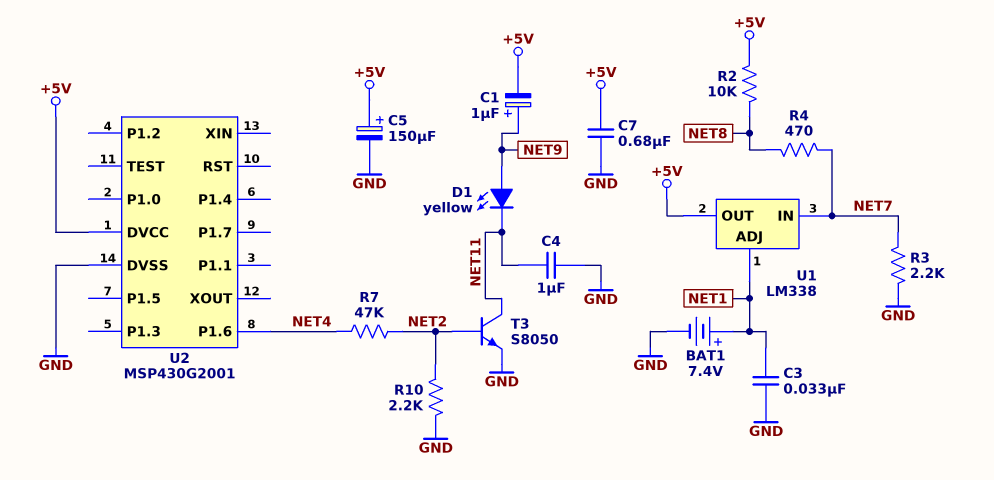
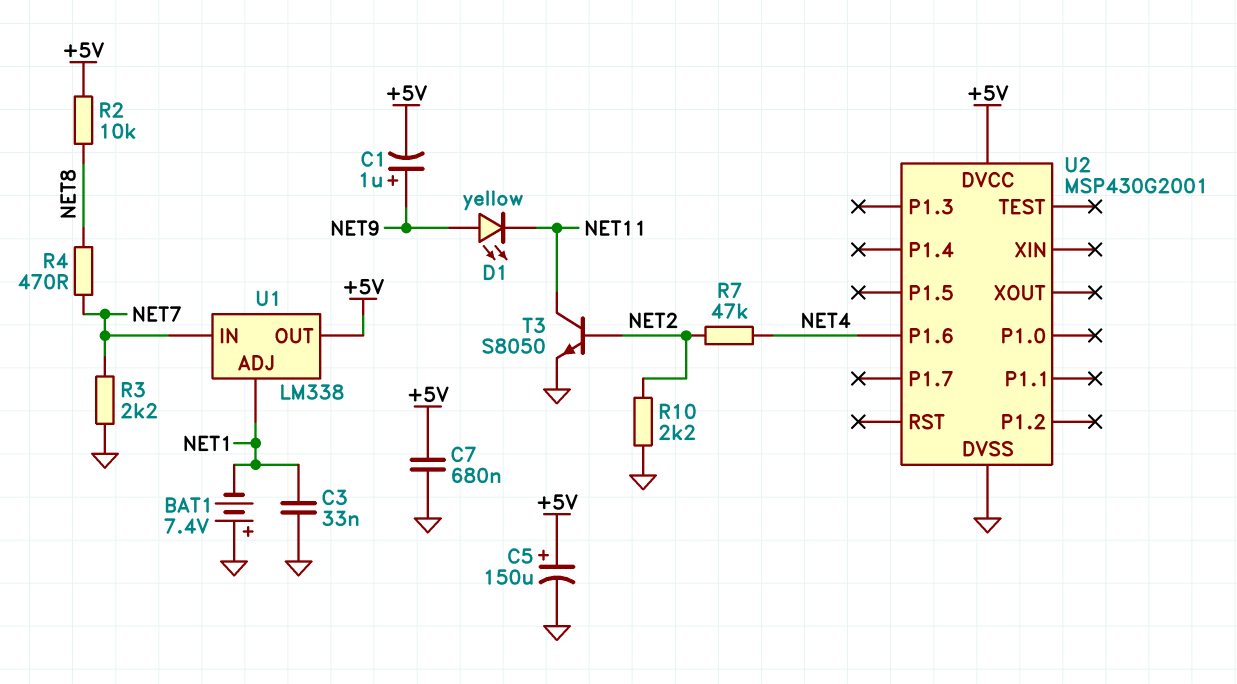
BAT1: 7.4V (plus NET1, minus GND) -> 7.4V (plus GND, minus NET1)
C4: 1uF (GND, NET11) -> none

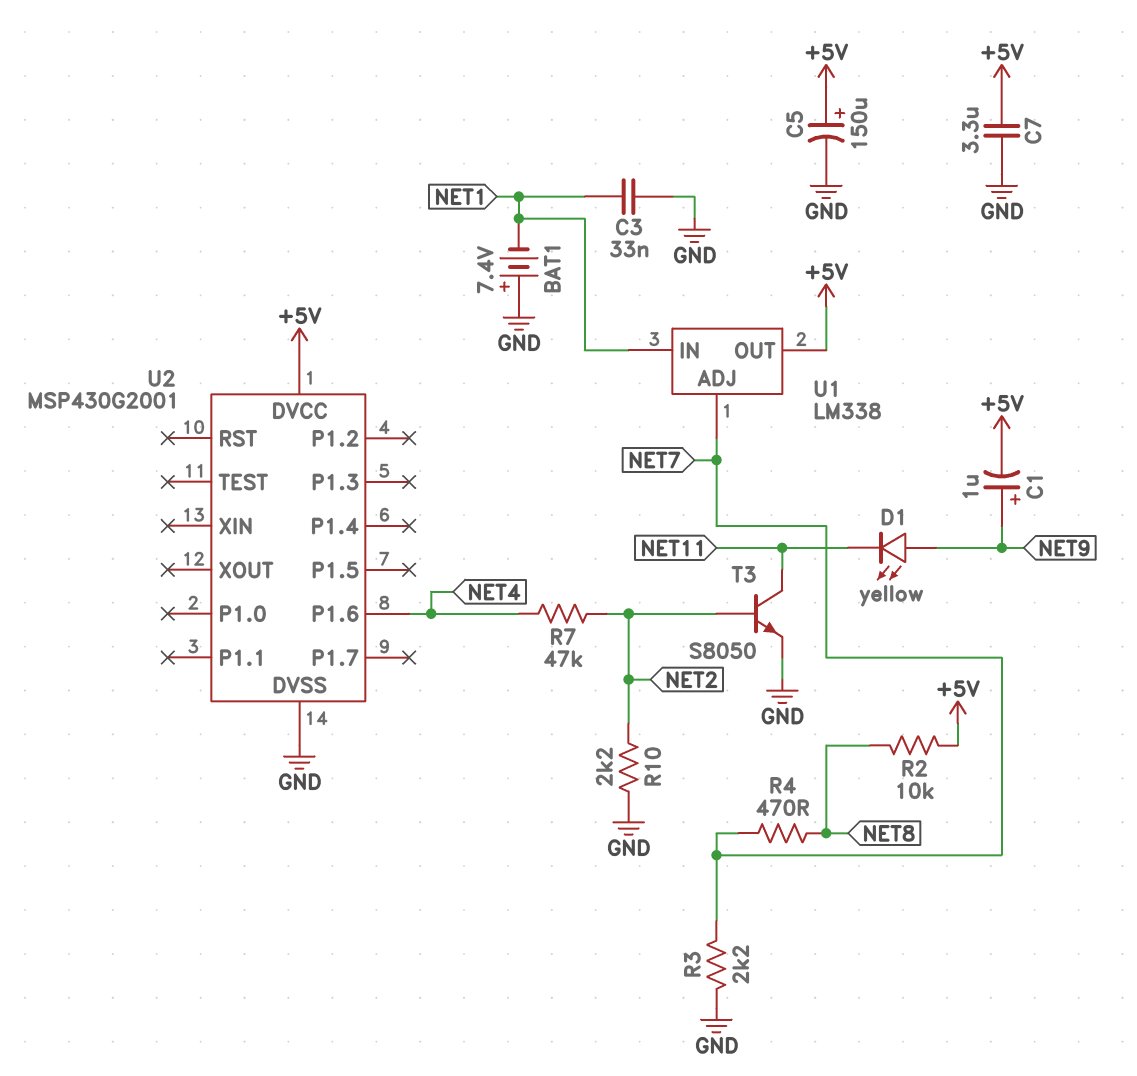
C7: 680nF (+5V, GND) -> 3.3uF (+5V, GND)
U1 pin ADJ: NET1 -> NET7
U1 pin IN: NET7 -> NET1

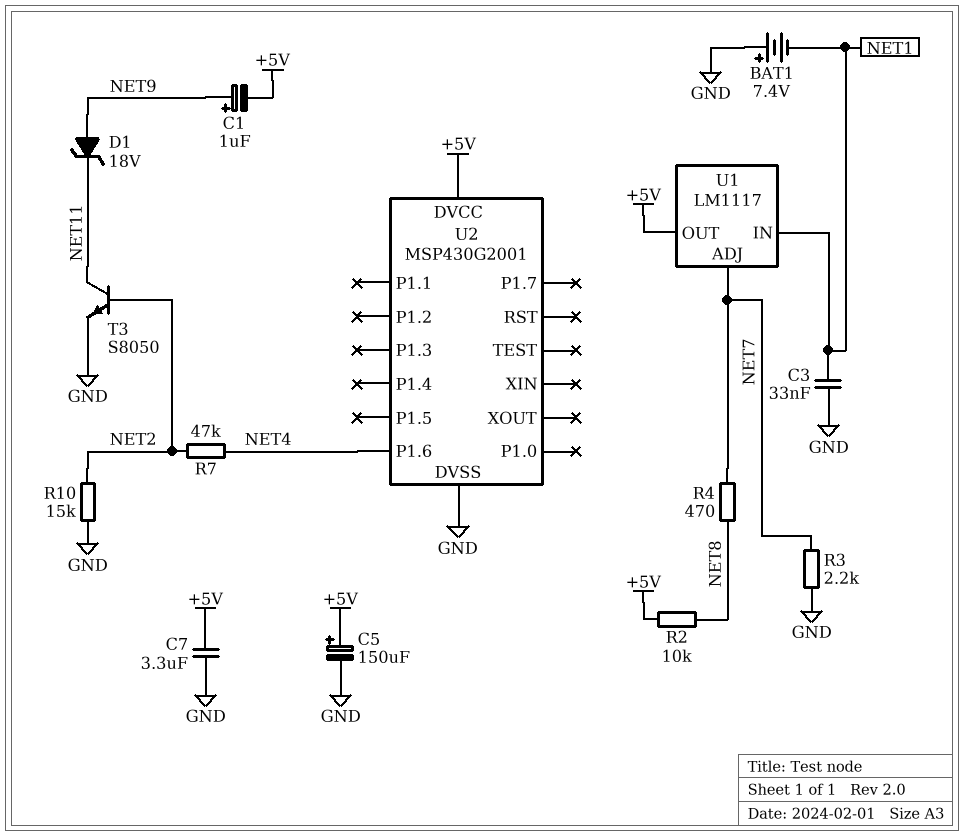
D1: LED yellow (A NET9, K NET11) -> zener 18V (A NET9, K NET11)
R10: 2.2k (GND, NET2) -> 15k (GND, NET2)
U1: LM338 -> LM1117

